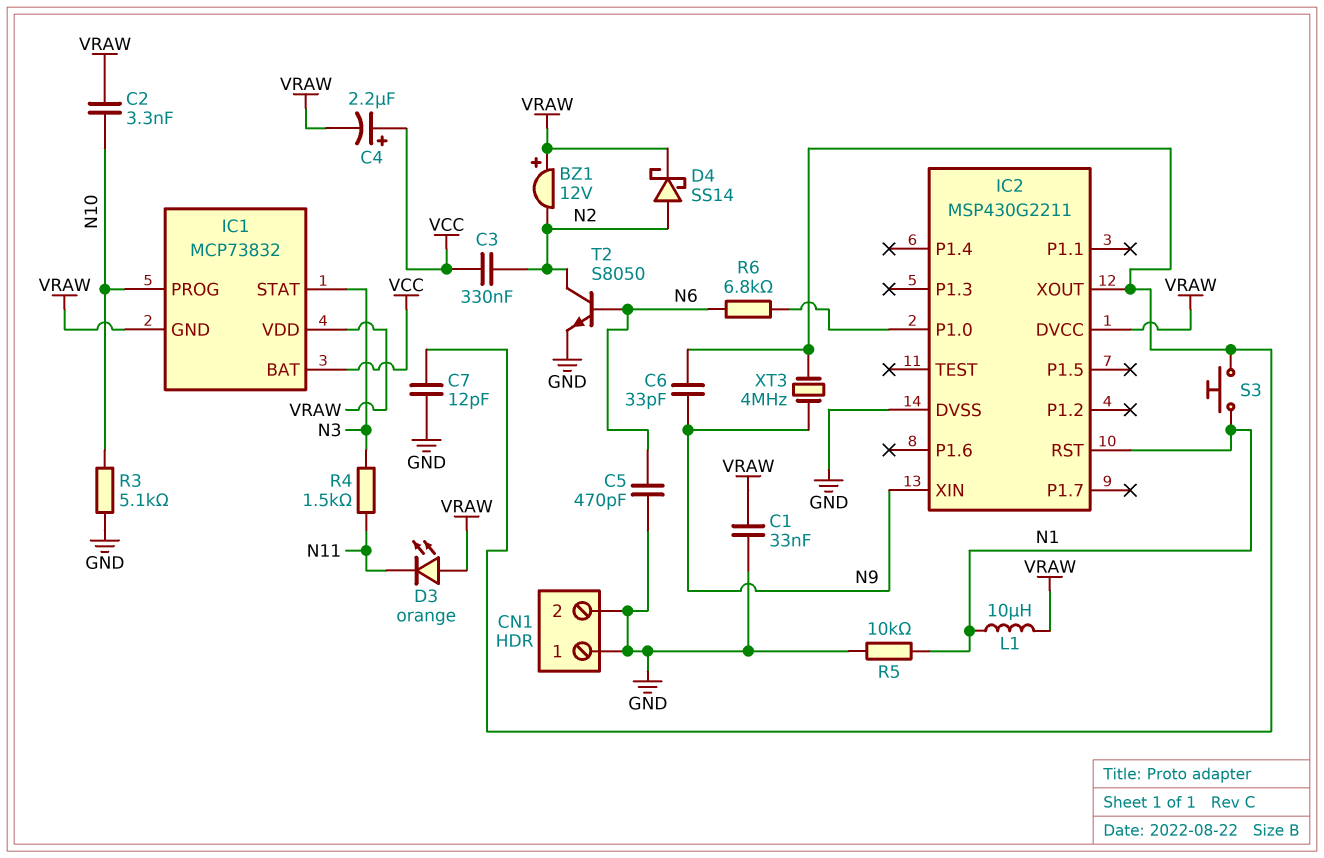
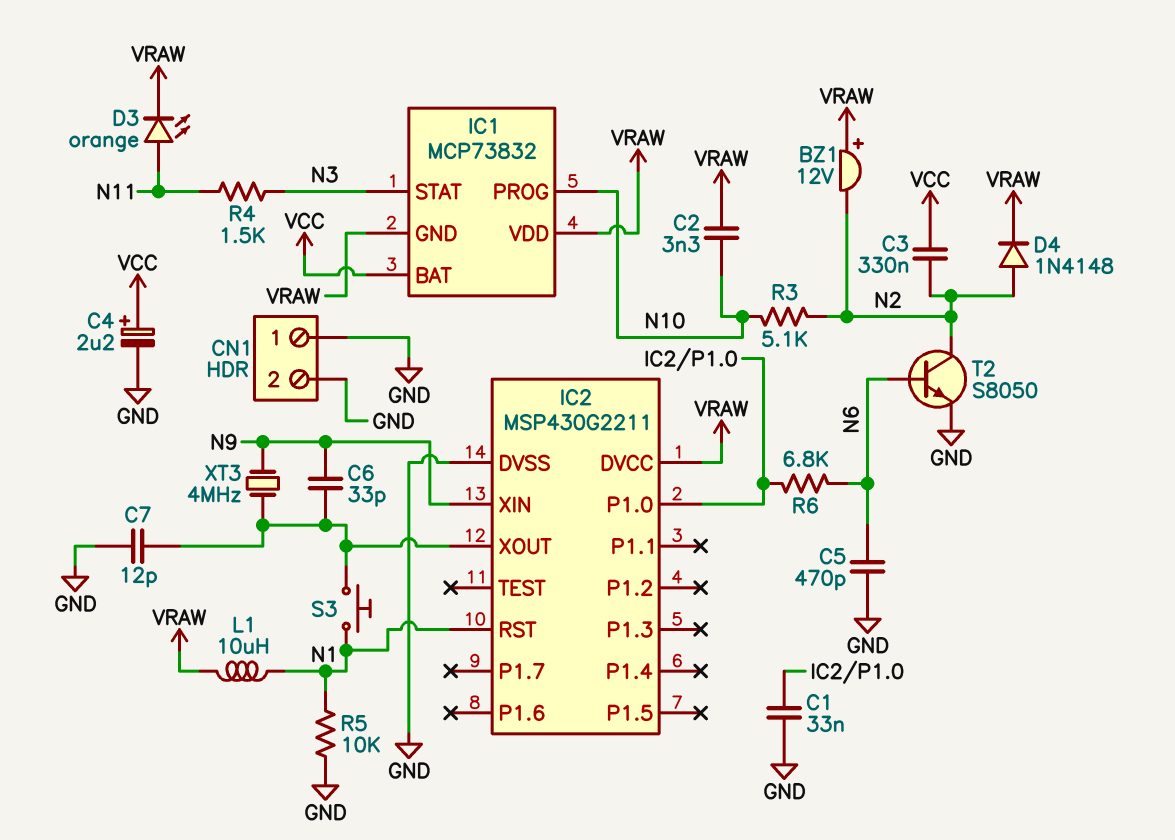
C1: 33nF (GND, VRAW) -> 33nF (GND, IC2/P1.0)
C4: 2.2uF (plus VCC, minus VRAW) -> 2.2uF (plus VCC, minus GND)
D3: LED orange (A VRAW, K N11) -> LED orange (A N11, K VRAW)
D4: schottky SS14 (A N2, K VRAW) -> diode 1N4148 (A N2, K VRAW)
R3: 5.1k (GND, N10) -> 5.1k (N2, N10)

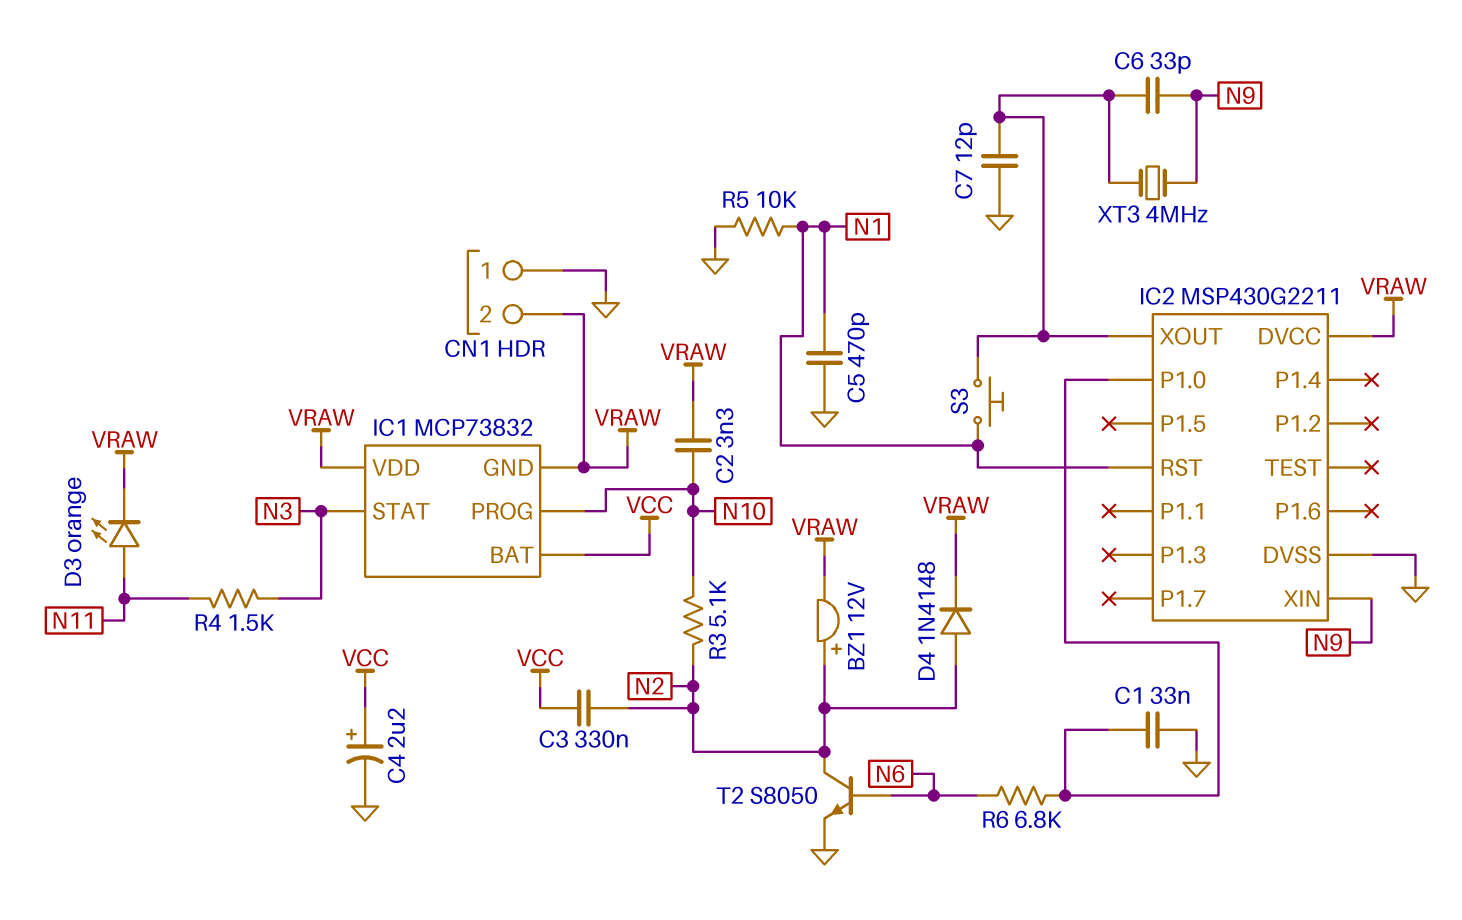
BZ1: buzzer 12V (plus VRAW, minus N2) -> buzzer 12V (plus N2, minus VRAW)
C5: 470pF (GND, N6) -> 470pF (GND, N1)
CN1 pin 2: GND -> VRAW
L1: 10uH (N1, VRAW) -> none

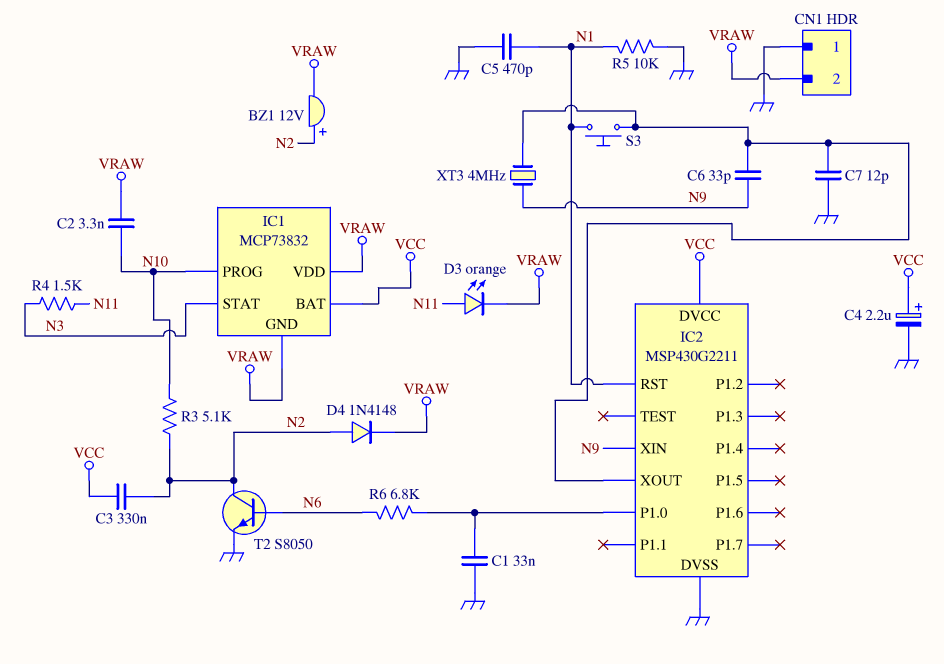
IC2 pin DVCC: VRAW -> VCC

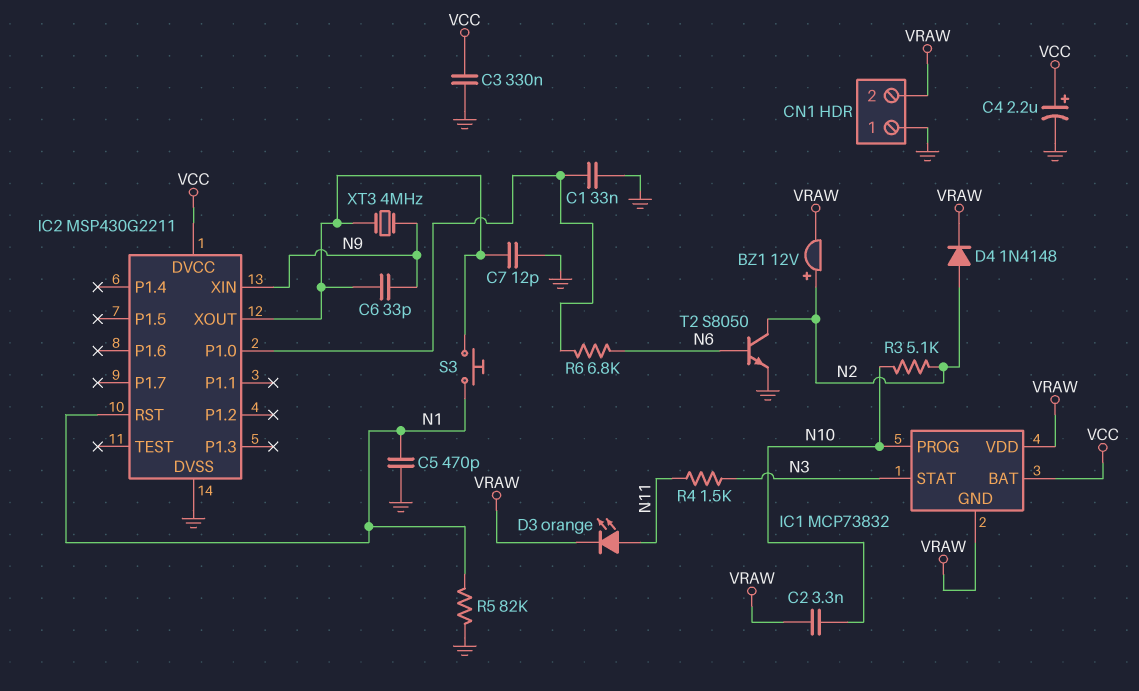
C3: 330nF (N2, VCC) -> 330nF (GND, VCC)
R5: 10k (GND, N1) -> 82k (GND, N1)

